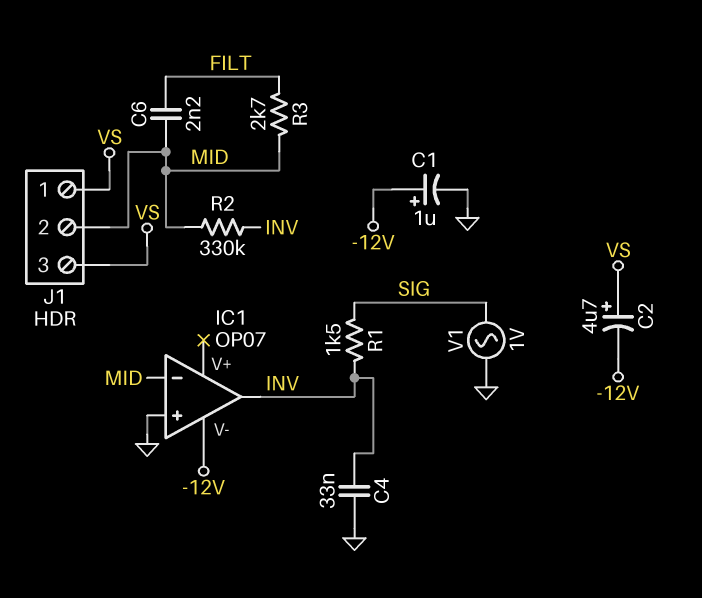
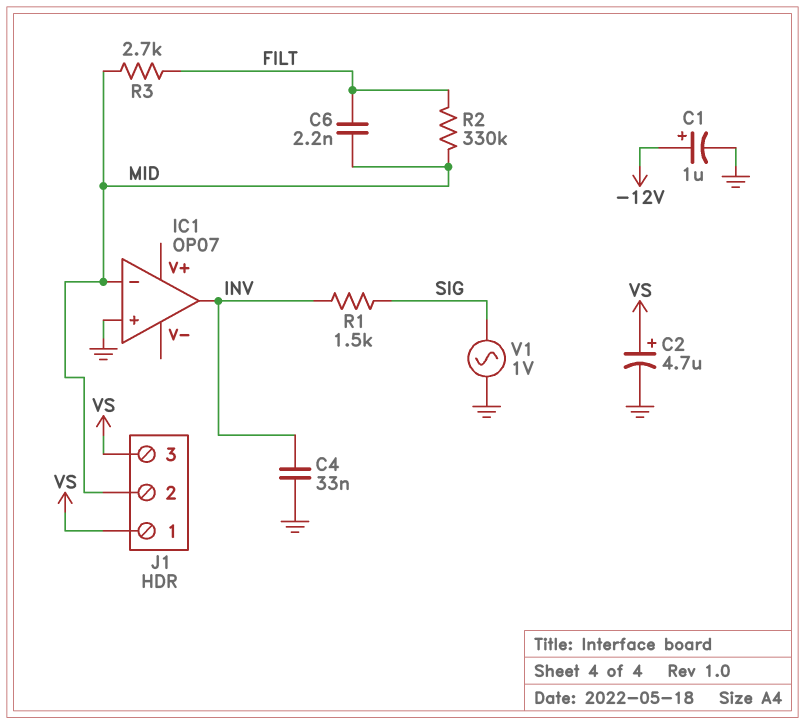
C2: 4.7uF (plus VS, minus -12V) -> 4.7uF (plus VS, minus GND)
IC1 pin V-: -12V -> none
R2: 330k (INV, MID) -> 330k (FILT, MID)

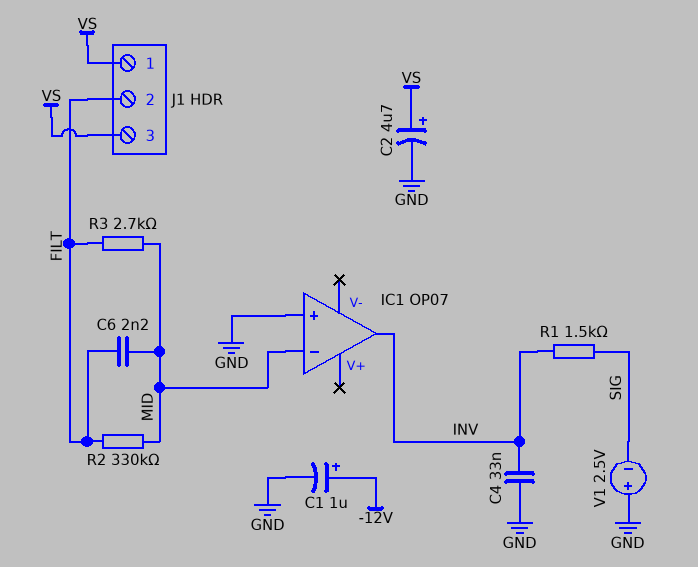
J1 pin 2: MID -> FILT
V1: AC 1V (GND, SIG) -> 2.5V (plus GND, minus SIG)

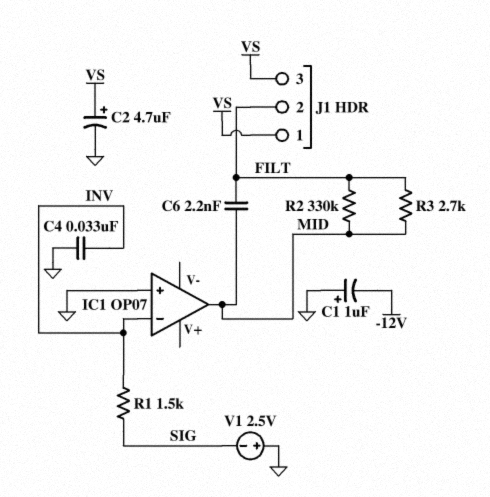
C1: 1uF (plus -12V, minus GND) -> 1uF (plus GND, minus -12V)
IC1 pin in-: MID -> INV
IC1 pin out: INV -> MID

